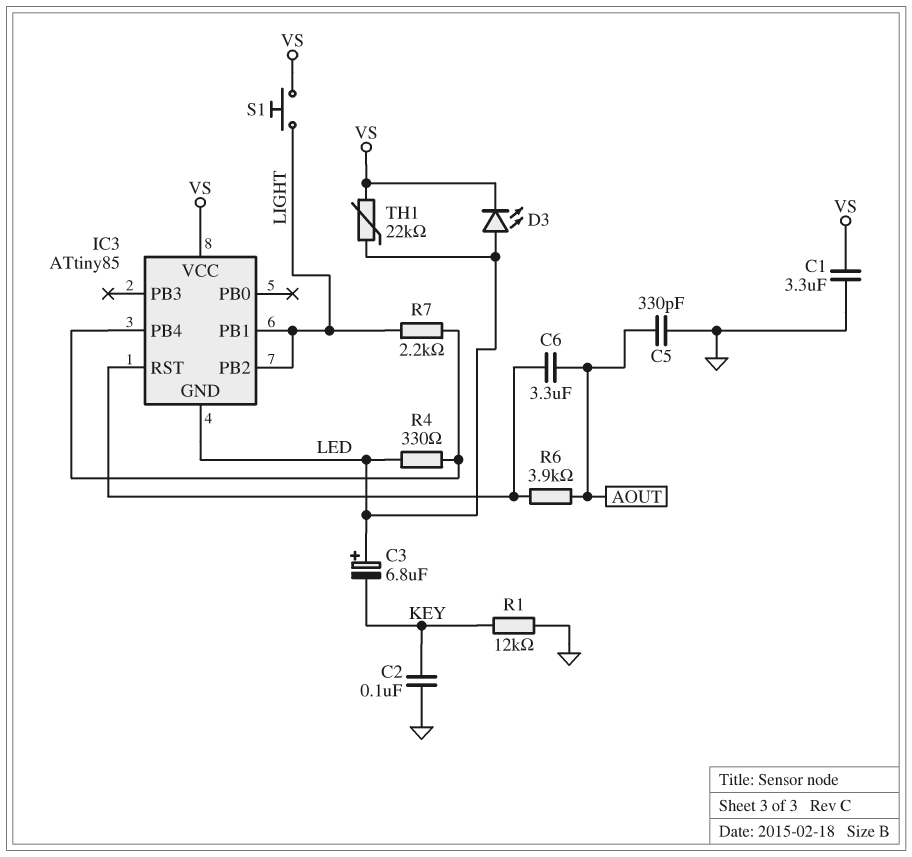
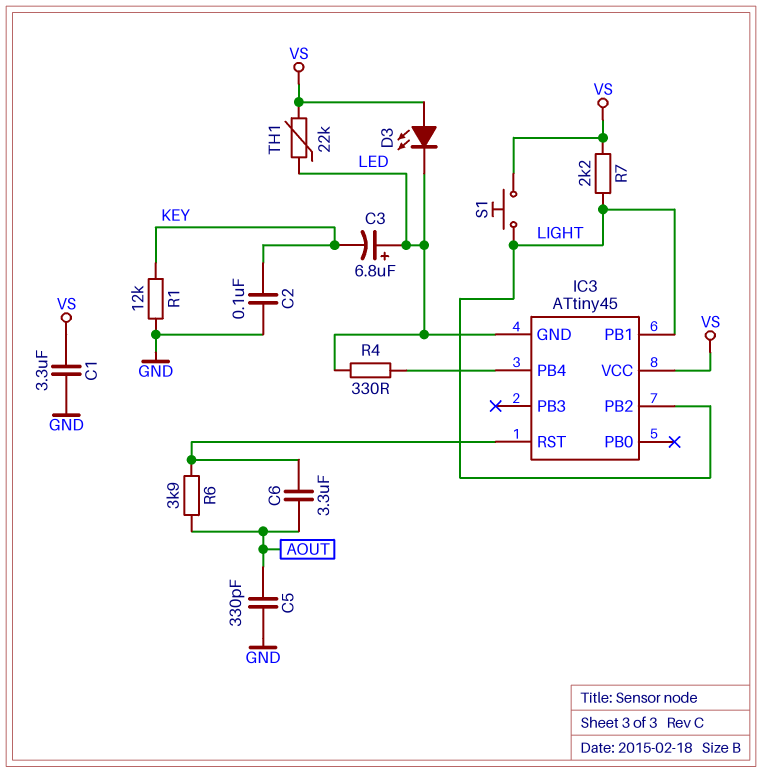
D3: LED (A LED, K VS) -> LED (A VS, K LED)
IC3: ATtiny85 -> ATtiny45
R7: 2.2k (IC3/PB4, LIGHT) -> 2.2k (LIGHT, VS)

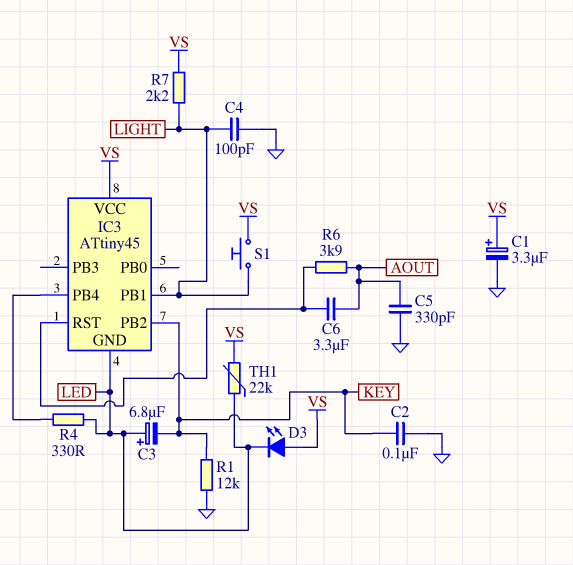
C1: 3.3uF (GND, VS) -> 3.3uF (plus VS, minus GND)
C4: none -> 100pF (GND, LIGHT)
IC3 pin PB2: LIGHT -> KEY

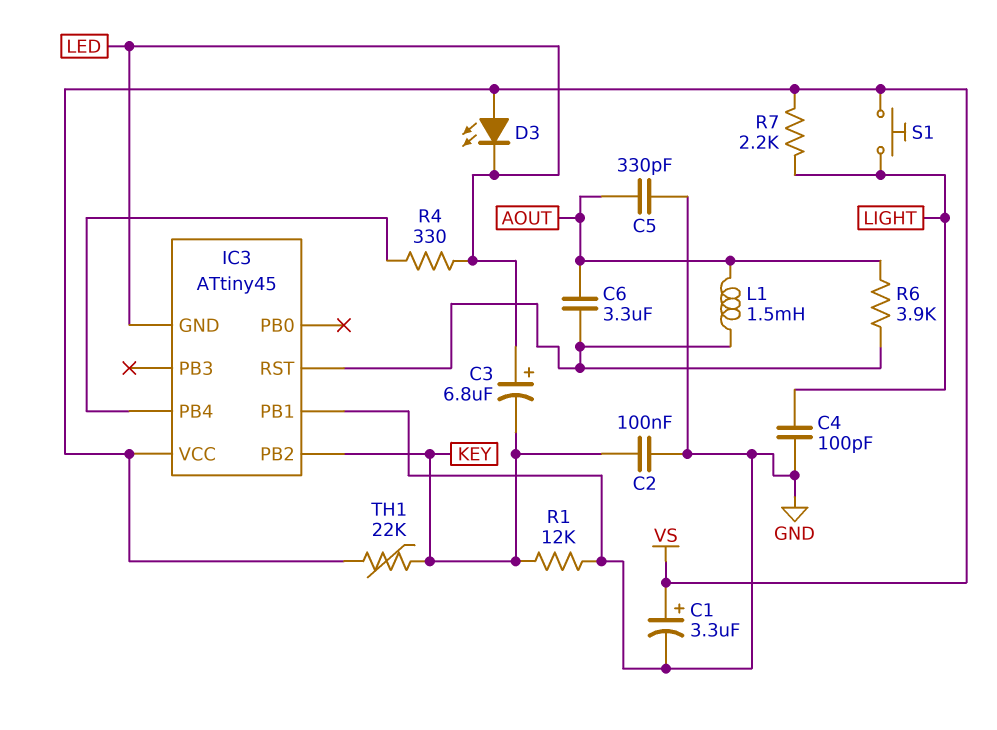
IC3 pin PB1: LIGHT -> GND
L1: none -> 1.5mH (AOUT, IC3/RST)
TH1: 22k (LED, VS) -> 22k (KEY, VS)

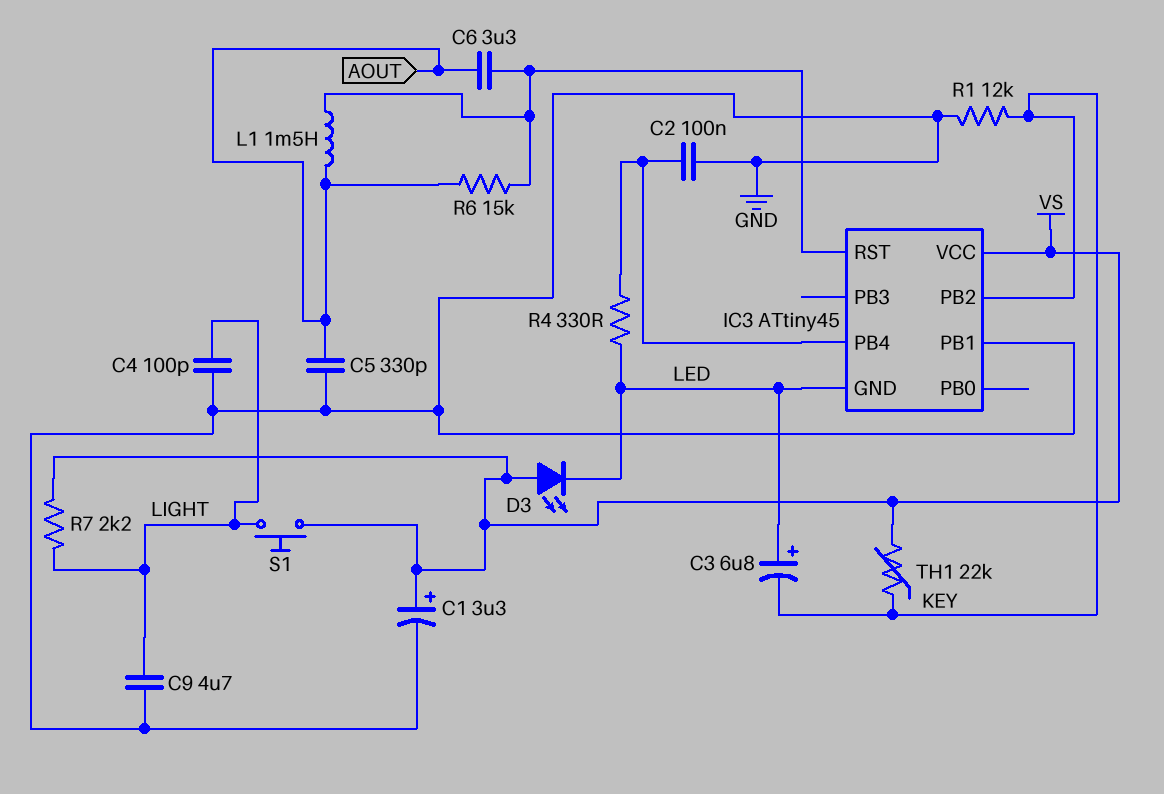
C2: 100nF (GND, KEY) -> 100nF (GND, IC3/PB4)
C9: none -> 4.7uF (GND, LIGHT)
R6: 3.9k (AOUT, IC3/RST) -> 15k (AOUT, IC3/RST)

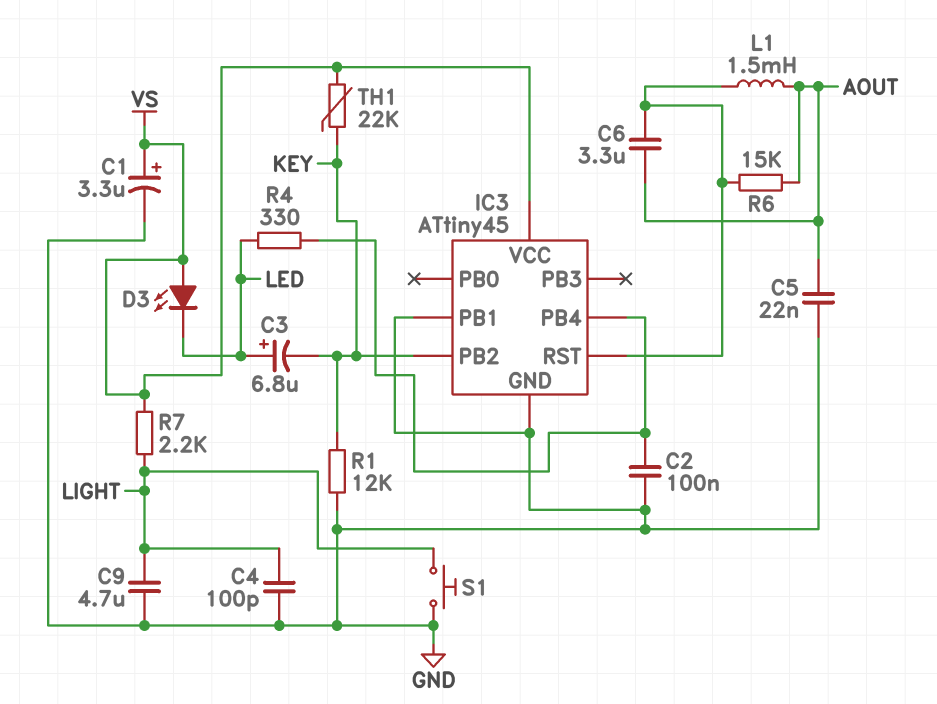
C5: 330pF (AOUT, GND) -> 22nF (AOUT, GND)
IC3 pin GND: LED -> GND
S1: button (LIGHT, VS) -> button (GND, LIGHT)

